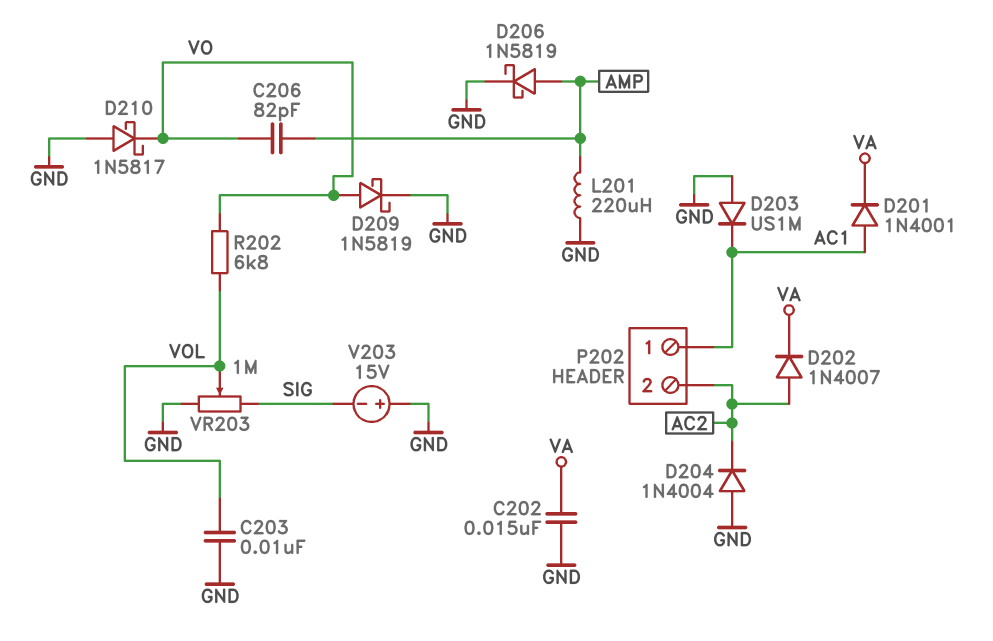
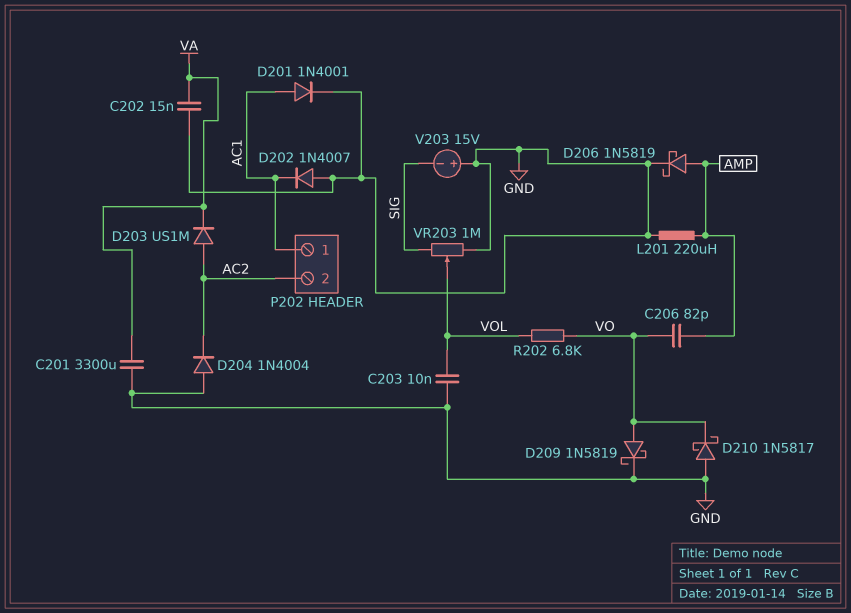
C201: none -> 3300uF (GND, VA)
D201: diode 1N4001 (A AC1, K VA) -> diode 1N4001 (A AC1, K GND)
D202: diode 1N4007 (A AC2, K VA) -> diode 1N4007 (A GND, K AC1)
D203: diode US1M (A GND, K AC1) -> diode US1M (A AC2, K VA)

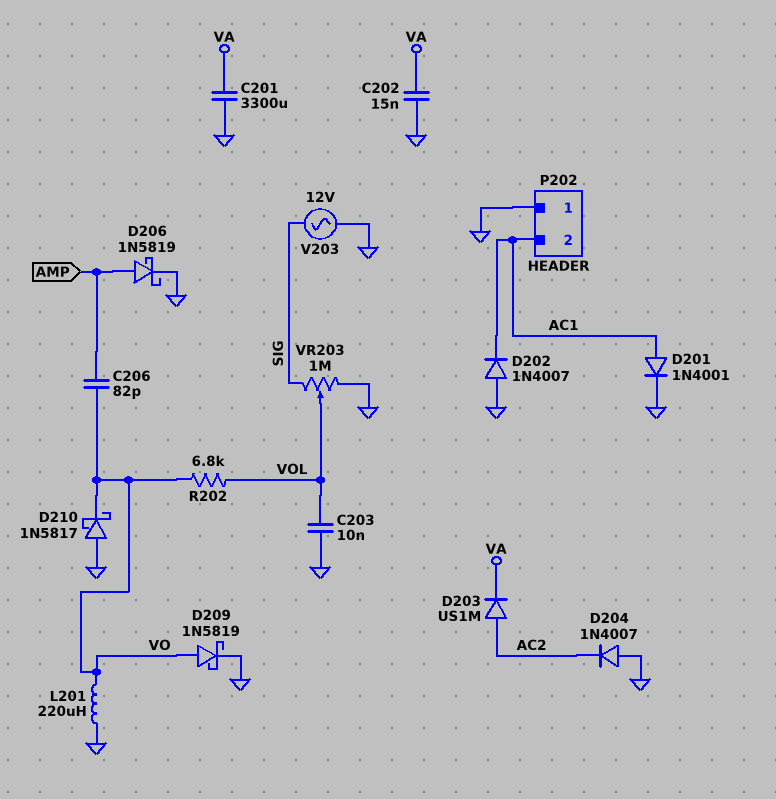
D204: diode 1N4004 (A GND, K AC2) -> diode 1N4007 (A GND, K AC2)
L201: 220uH (AMP, GND) -> 220uH (GND, VO)
P202 pin 1: AC1 -> GND
P202 pin 2: AC2 -> AC1
V203: 15V (plus GND, minus SIG) -> AC 12V (GND, SIG)

